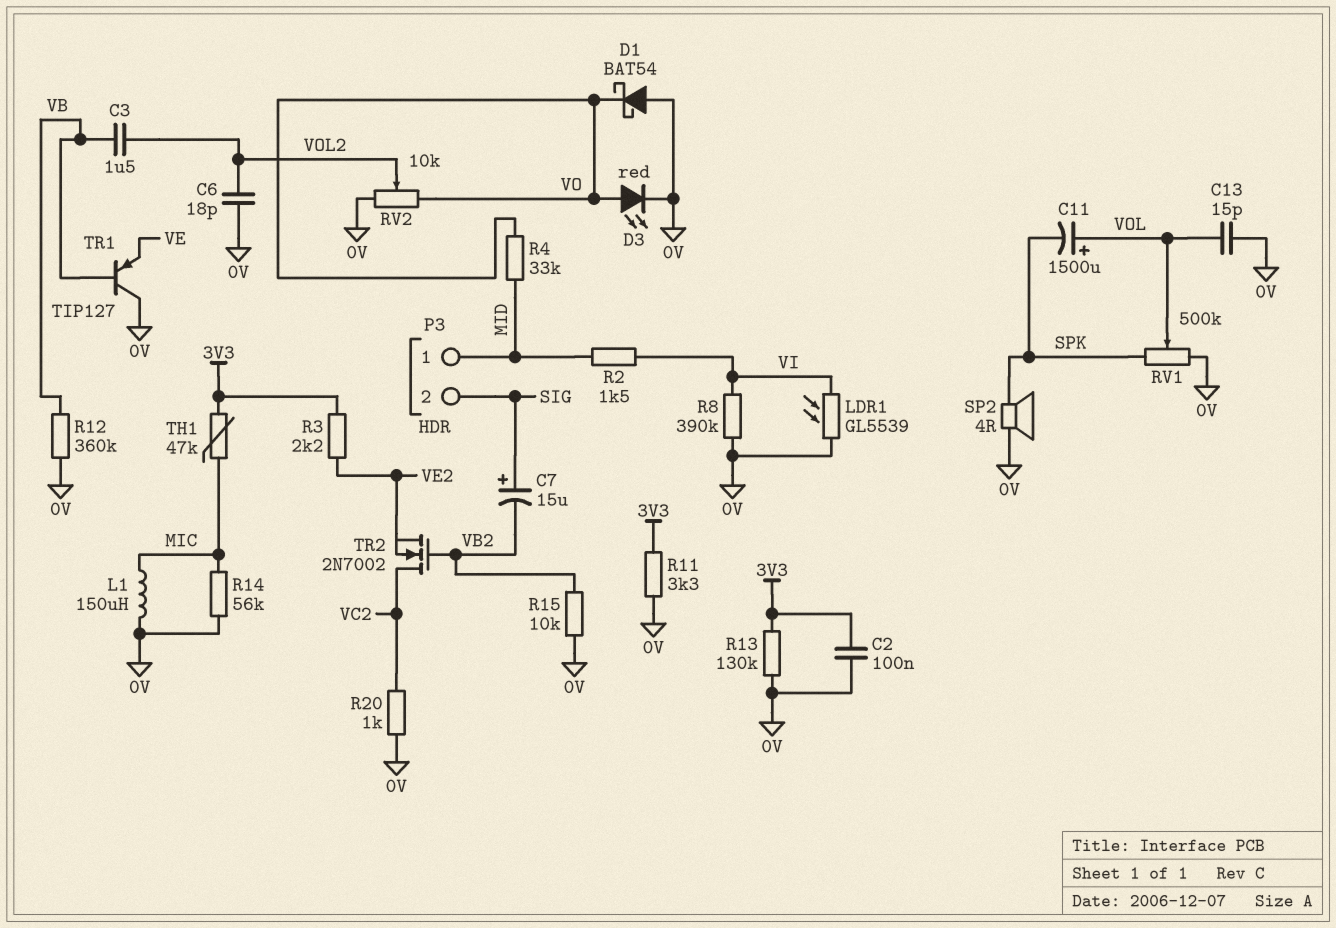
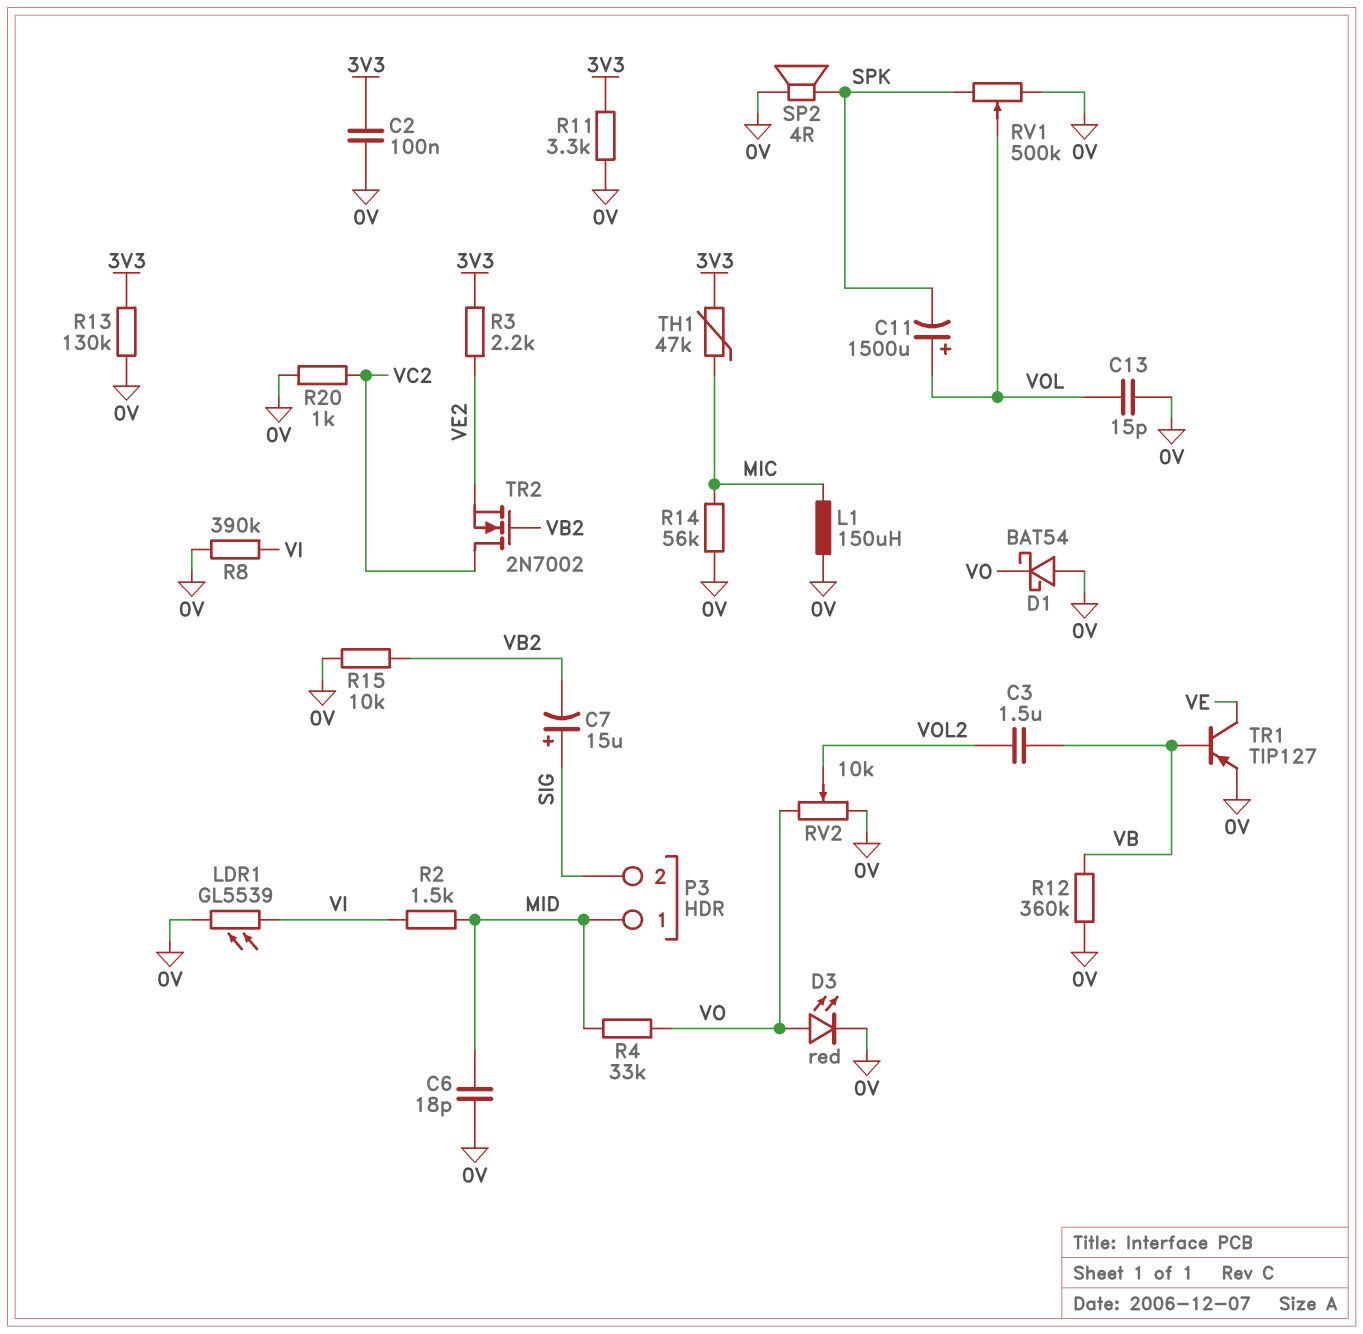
C6: 18pF (0V, VOL2) -> 18pF (0V, MID)
TR1: PNP TIP127 (B VB, C 0V, E VE) -> PNP TIP127 (B VB, C VE, E 0V)

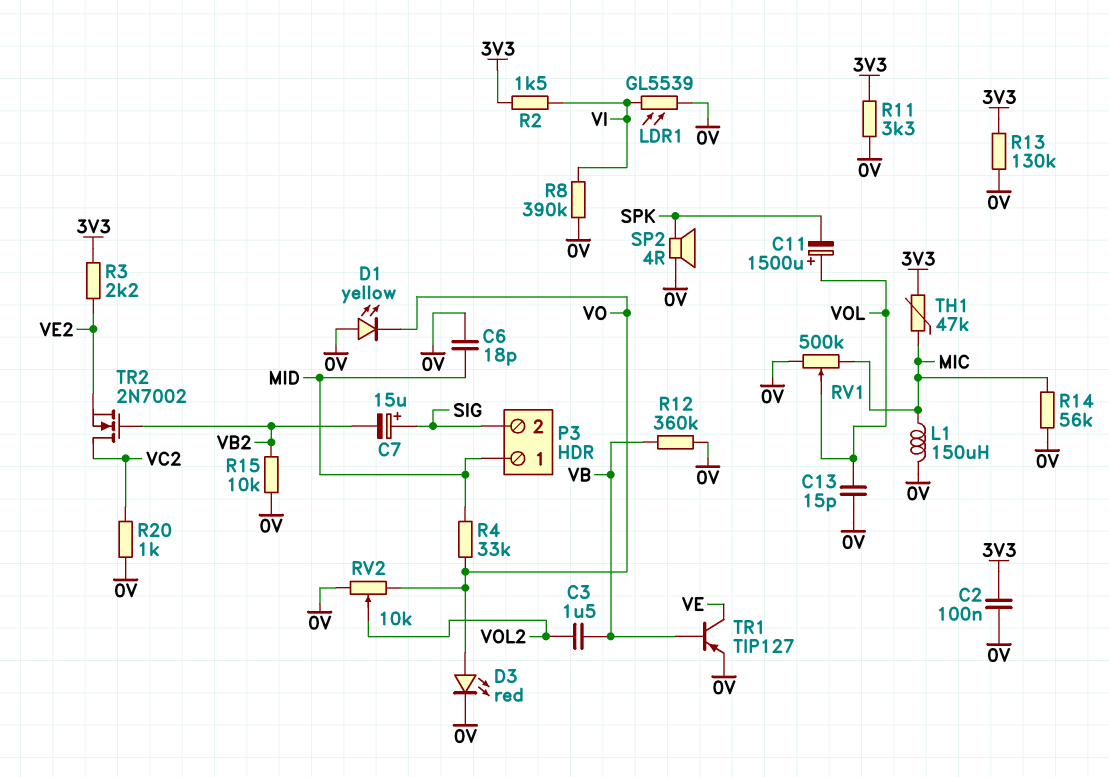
D1: schottky BAT54 (A 0V, K VO) -> LED yellow (A 0V, K VO)
R2: 1.5k (MID, VI) -> 1.5k (3V3, VI)
RV1: 500k (0V, SPK, wiper VOL) -> 500k (0V, MIC, wiper VOL)

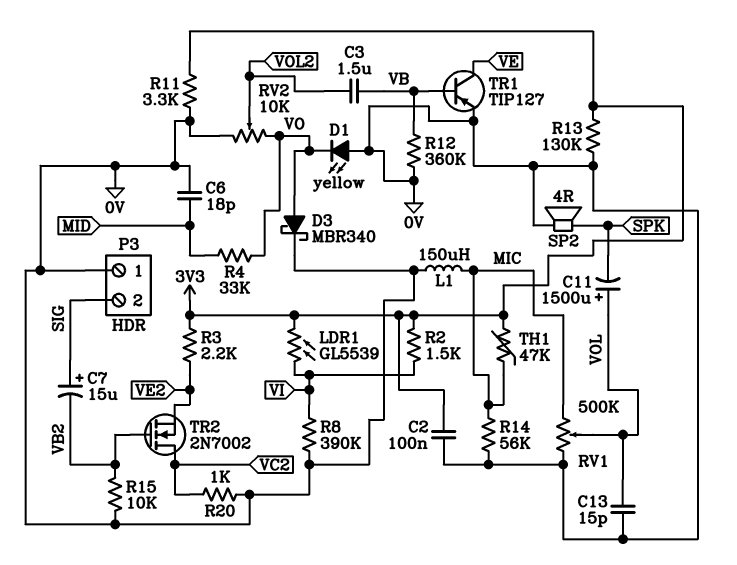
D3: LED red (A VO, K 0V) -> schottky MBR340 (A VO, K 0V)
LDR1: GL5539 (0V, VI) -> GL5539 (3V3, VI)
P3 pin 1: MID -> 0V

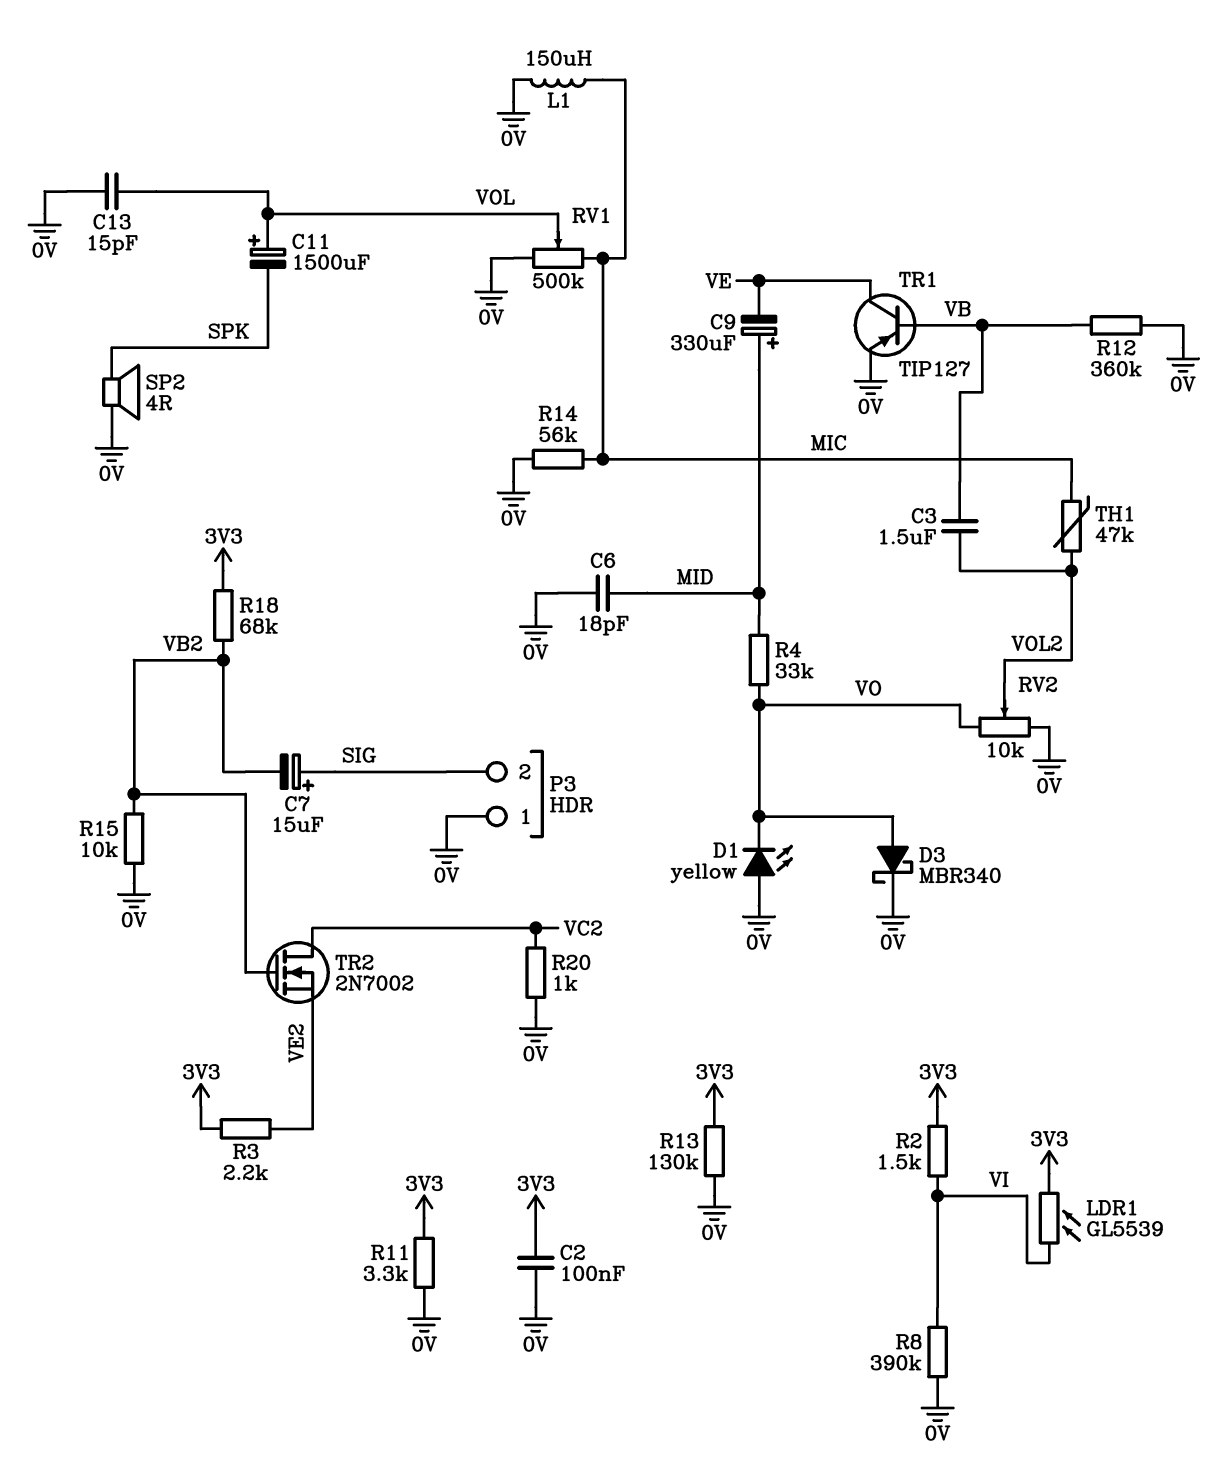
C9: none -> 330uF (plus MID, minus VE)
R18: none -> 68k (3V3, VB2)
TH1: 47k (3V3, MIC) -> 47k (MIC, VOL2)

